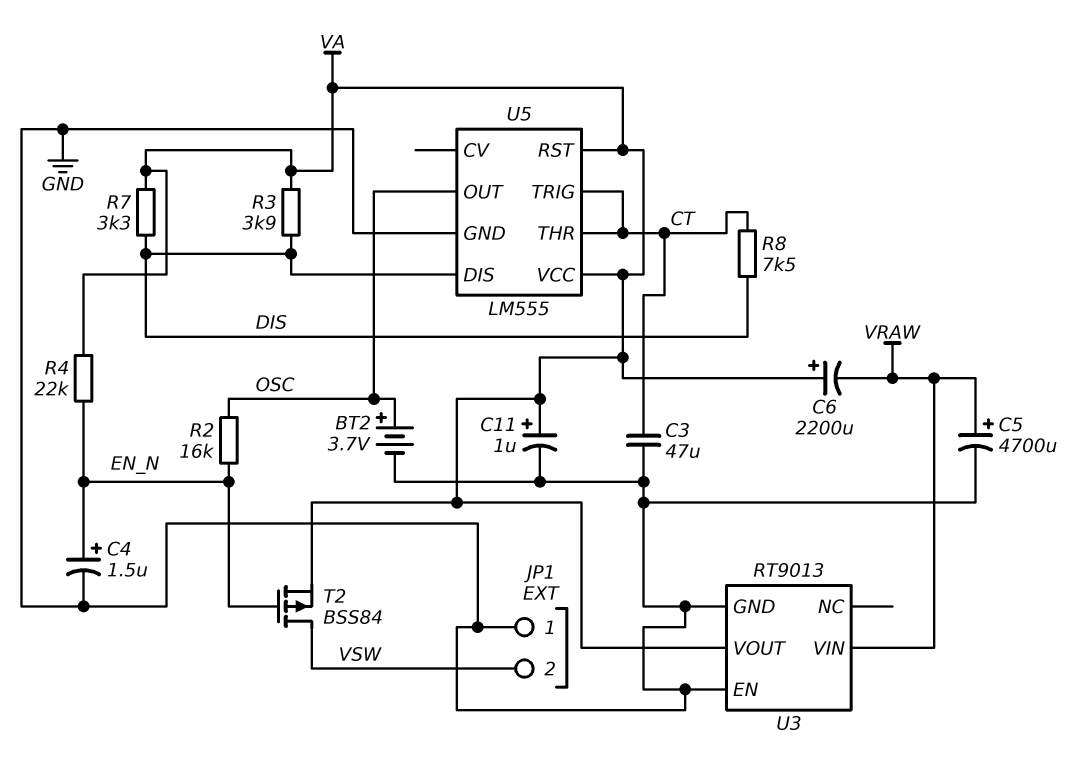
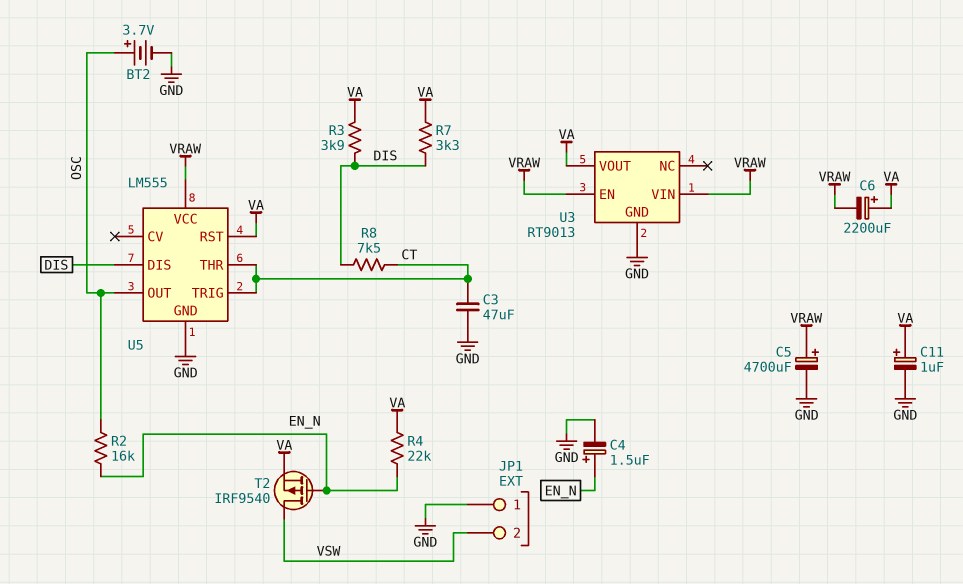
T2: PMOS BSS84 (G EN_N, D VSW, S VA) -> PMOS IRF9540 (G EN_N, D VSW, S VA)
U3 pin EN: GND -> VRAW
U5 pin VCC: VA -> VRAW

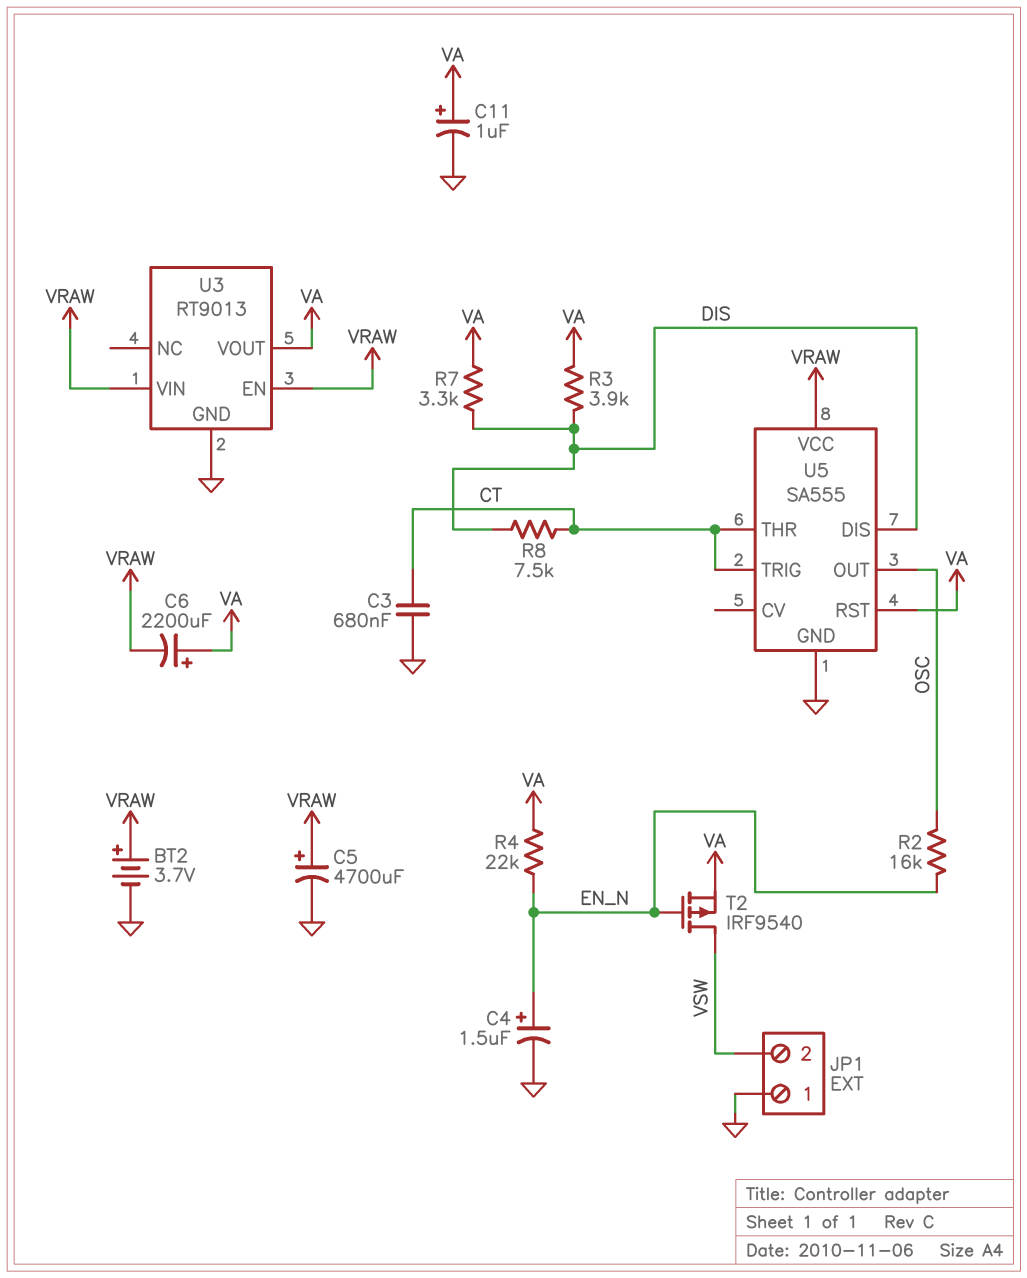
BT2: 3.7V (plus OSC, minus GND) -> 3.7V (plus VRAW, minus GND)
C3: 47uF (CT, GND) -> 680nF (CT, GND)
U5: LM555 -> SA555

